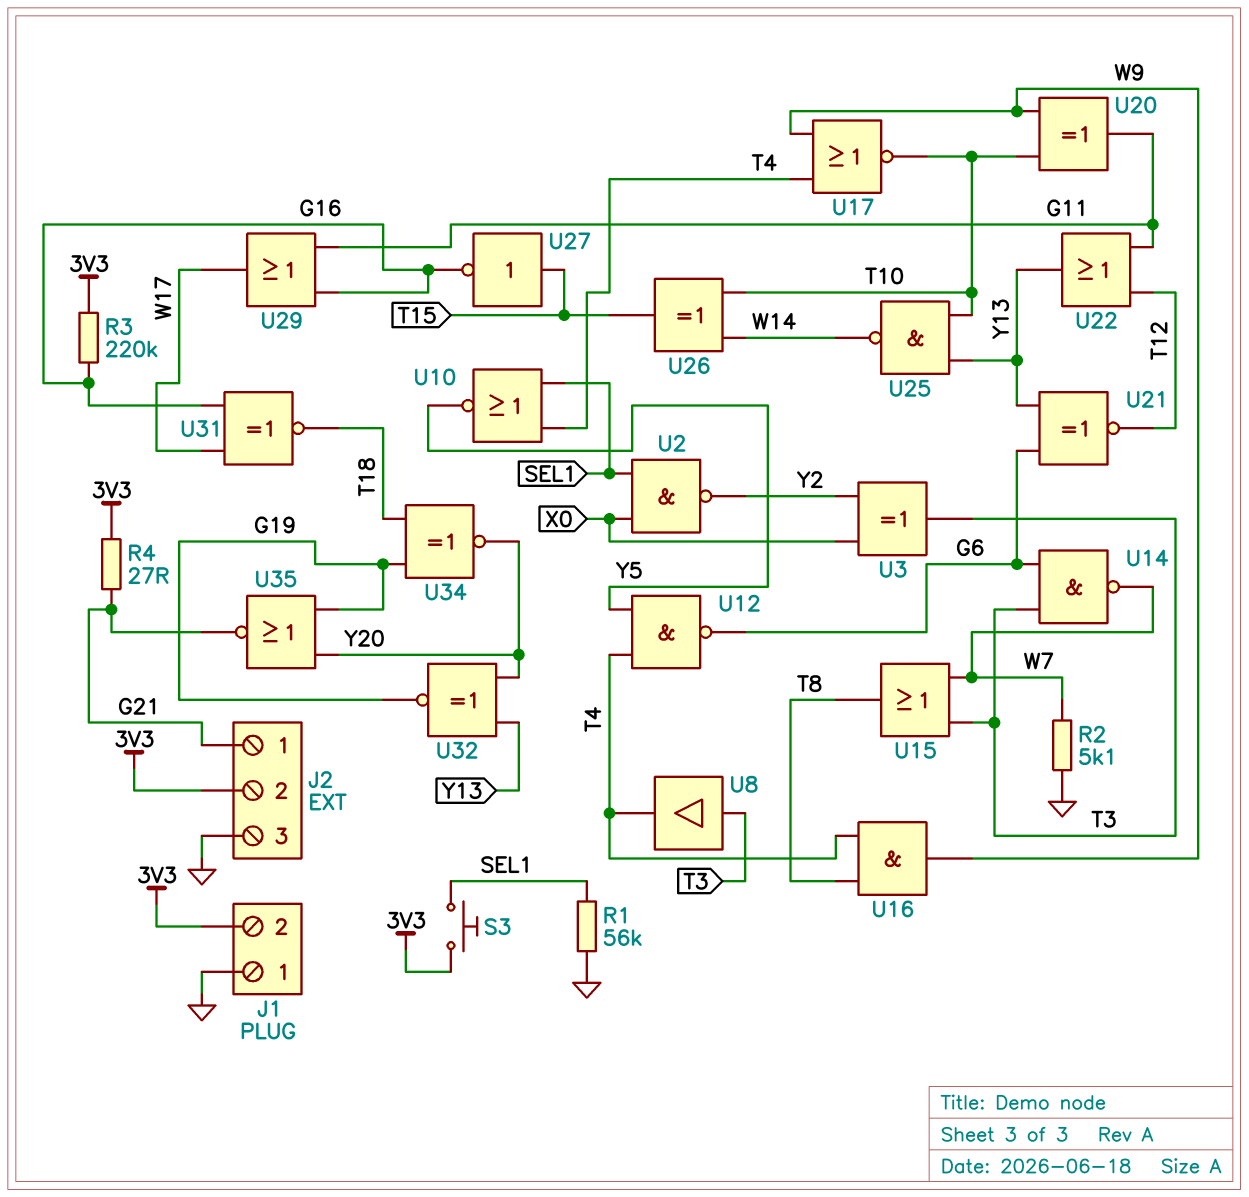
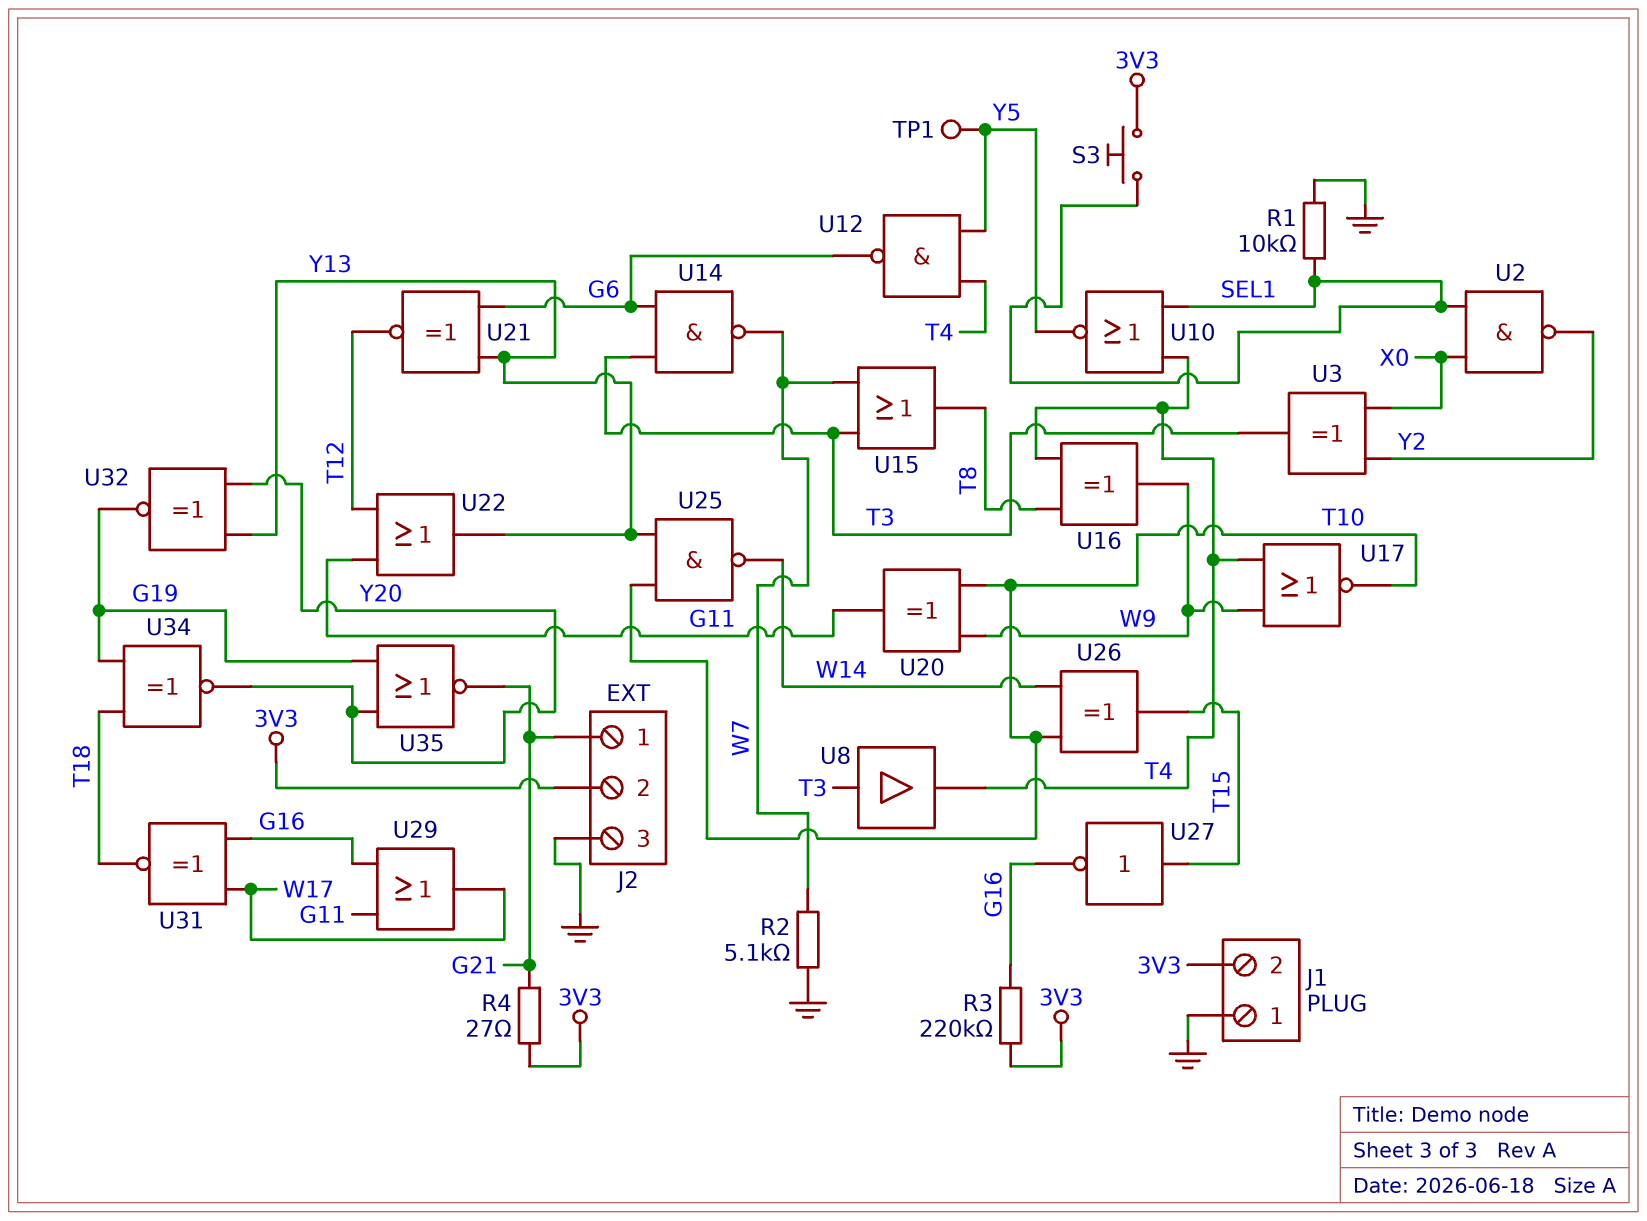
R1: 56k (GND, SEL1) -> 10k (GND, SEL1)
TP1: none -> test point (Y5)
U16: AND (in T4, in T8, out W9) -> XOR (in T4, in T8, out W9)

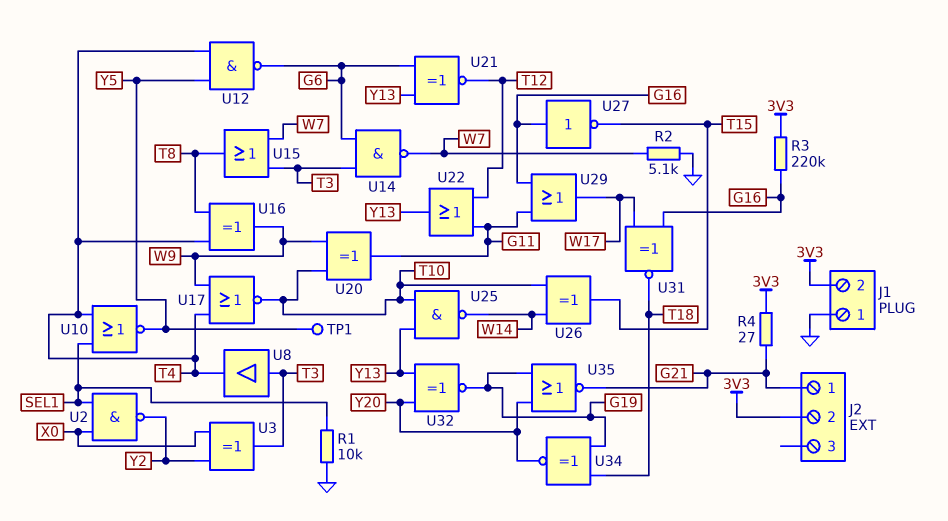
J2 pin 3: GND -> none
S3: button (3V3, SEL1) -> none
U27: NOT (in T15, out G16) -> NOT (in G16, out T15)

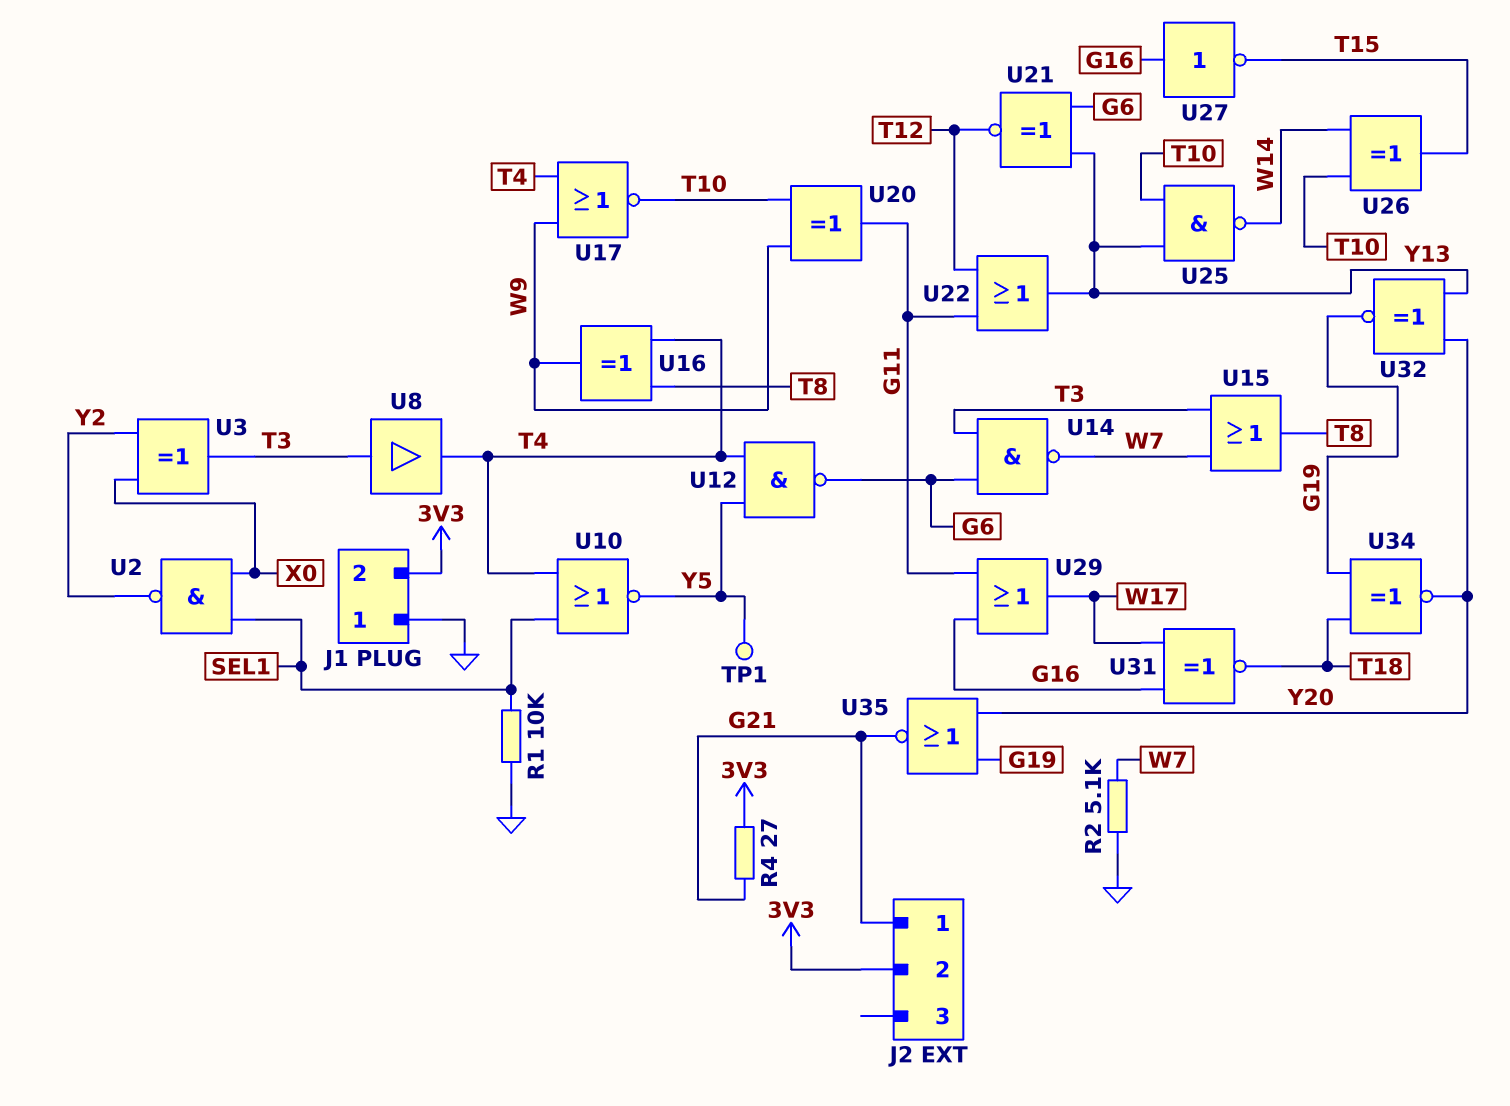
R3: 220k (3V3, G16) -> none

